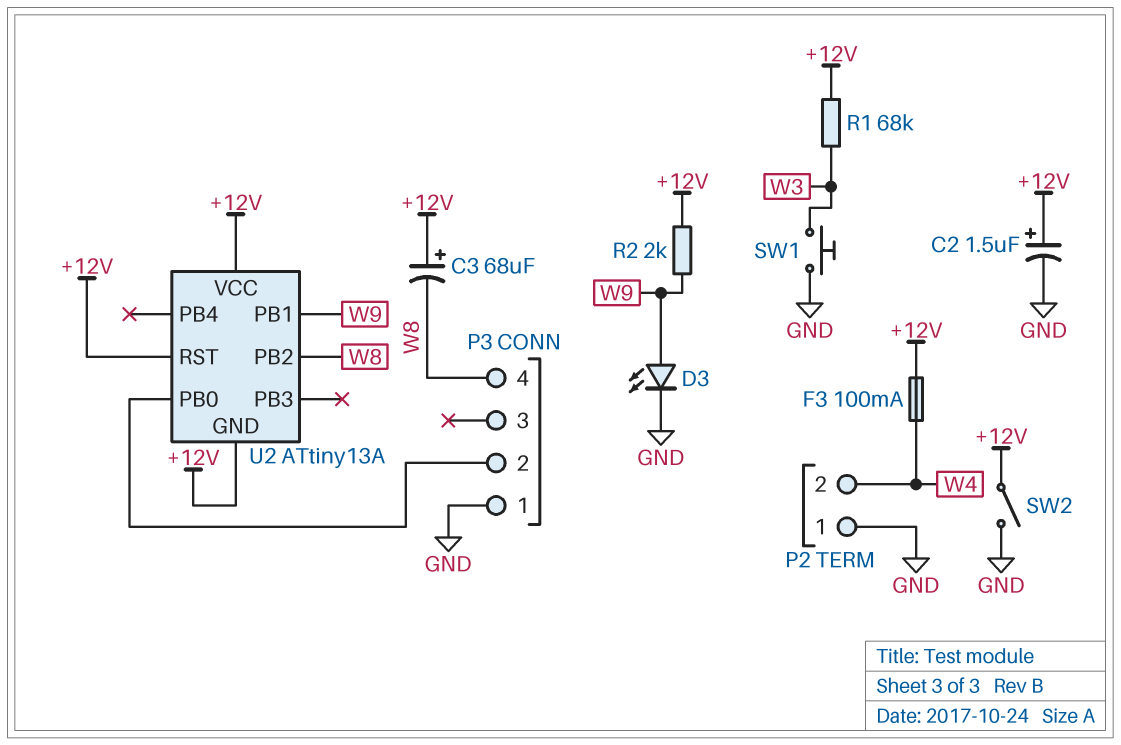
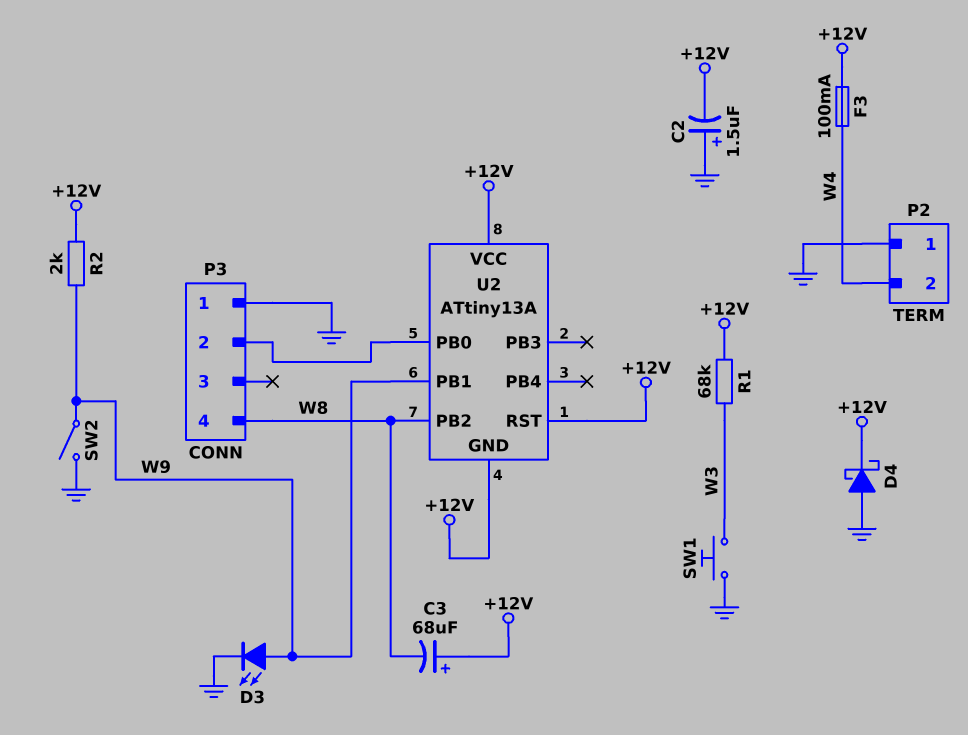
C2: 1.5uF (plus +12V, minus GND) -> 1.5uF (plus GND, minus +12V)
D4: none -> schottky (A GND, K +12V)
SW2: switch (+12V, GND) -> switch (GND, W9)

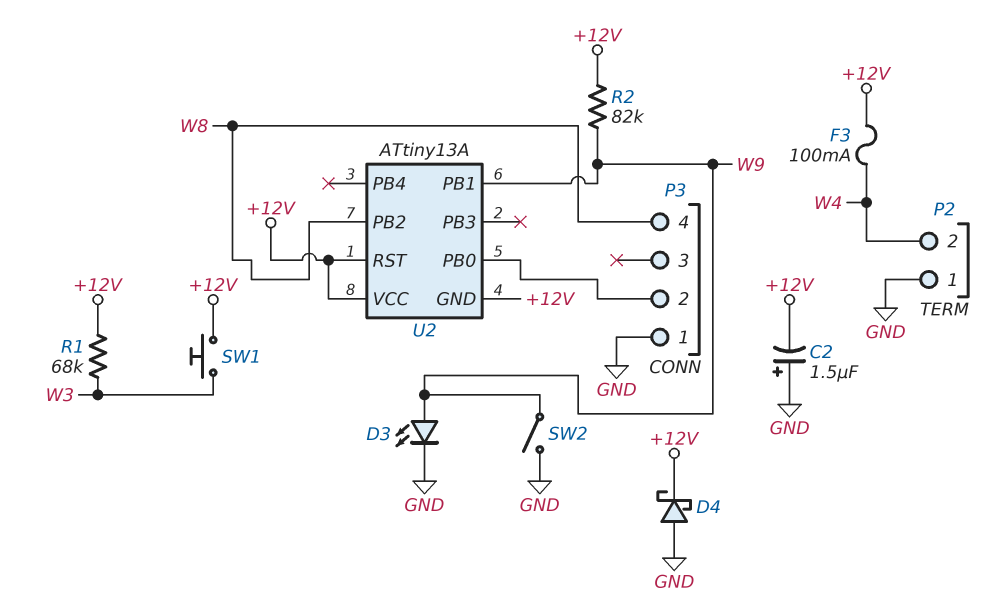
C3: 68uF (plus +12V, minus W8) -> none
R2: 2k (+12V, W9) -> 82k (+12V, W9)
SW1: button (GND, W3) -> button (+12V, W3)

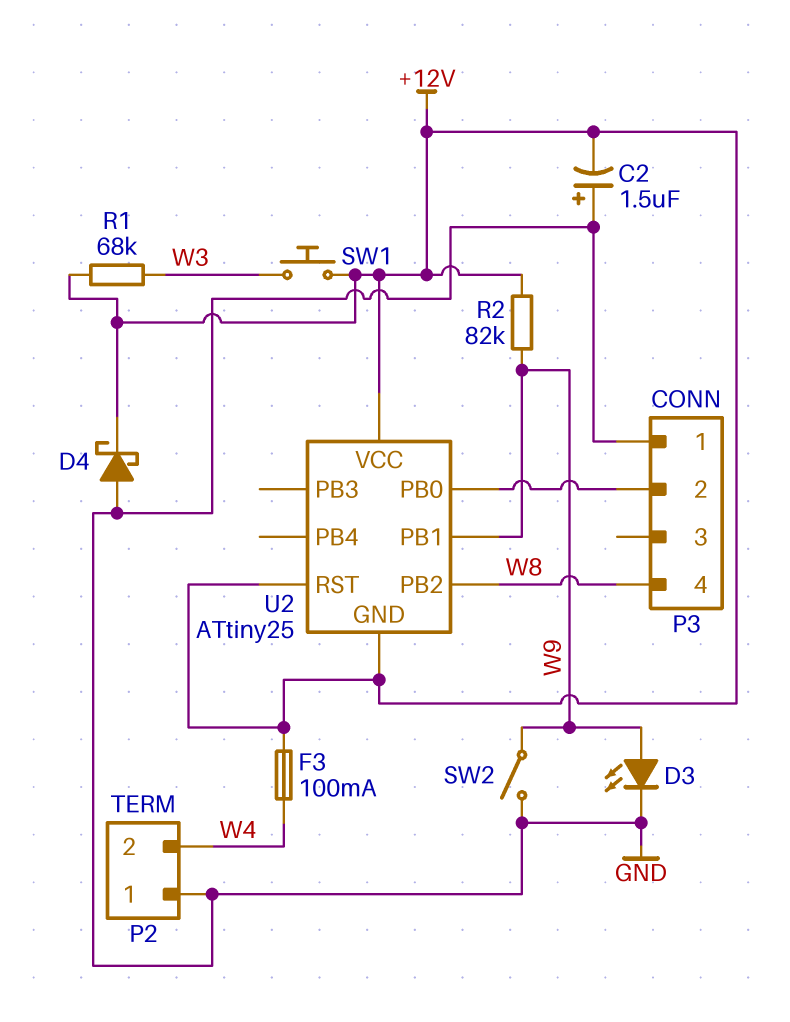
U2: ATtiny13A -> ATtiny25

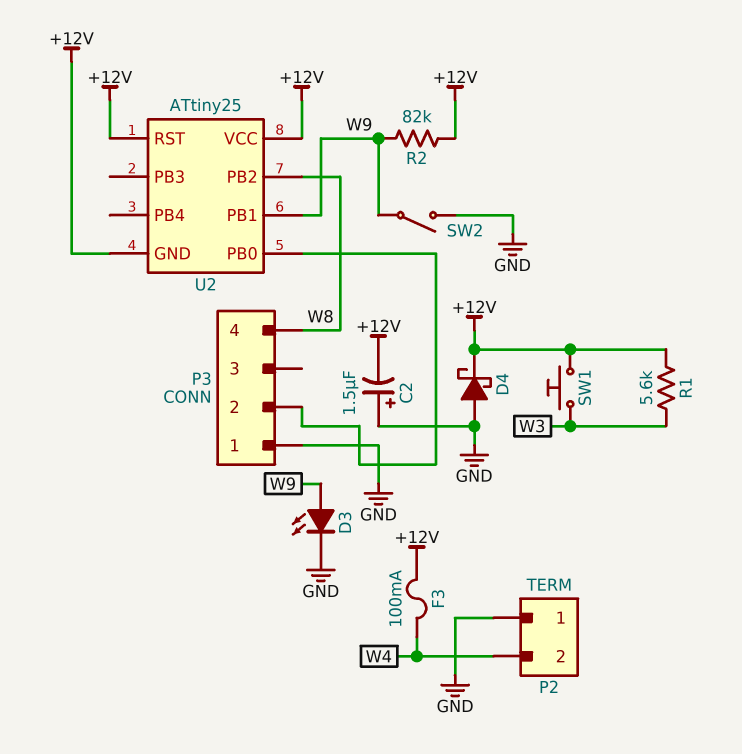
R1: 68k (+12V, W3) -> 5.6k (+12V, W3)

